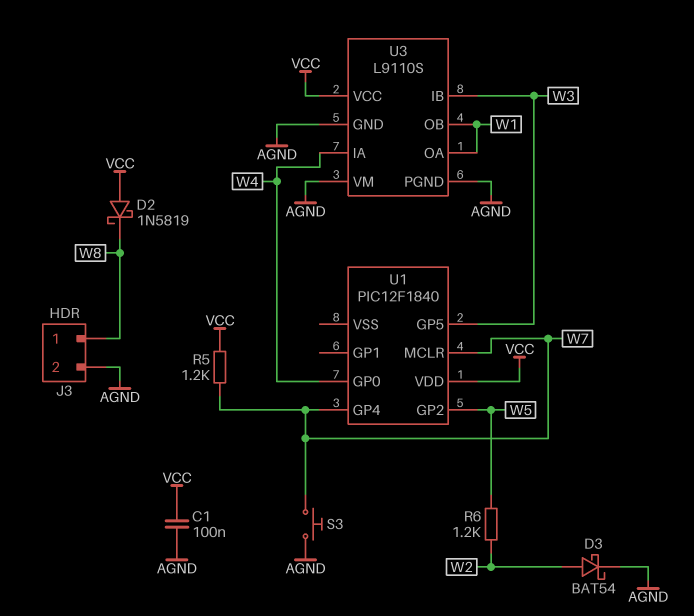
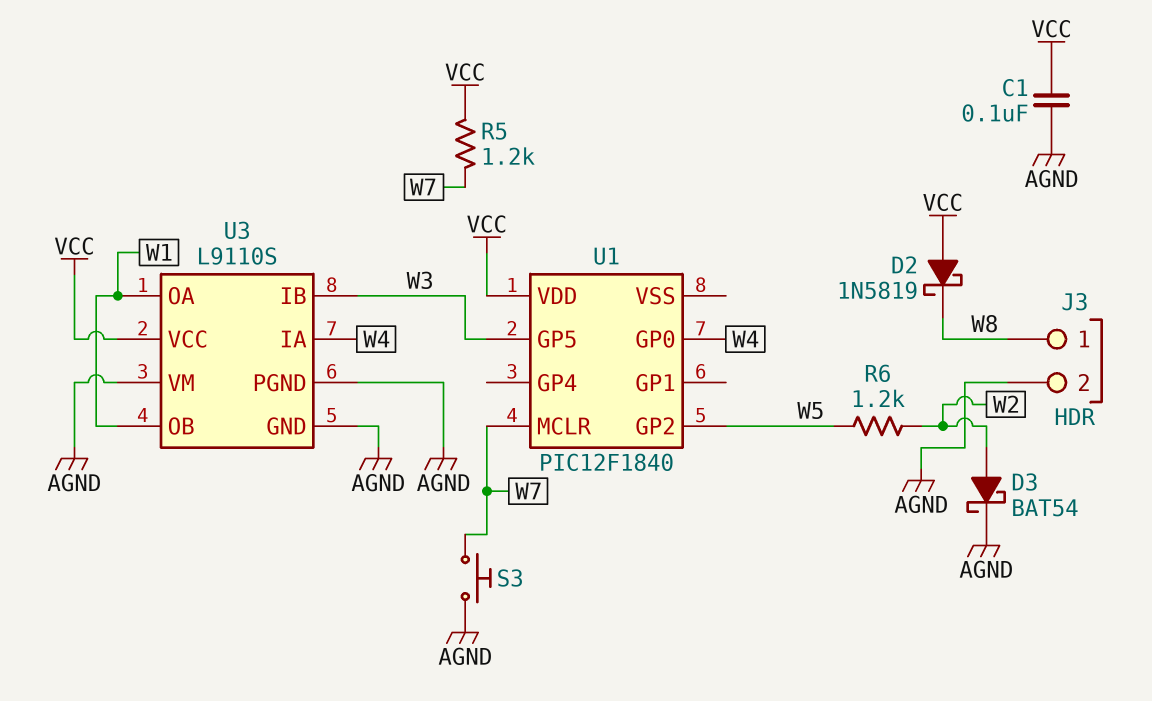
U1 pin GP4: W7 -> none

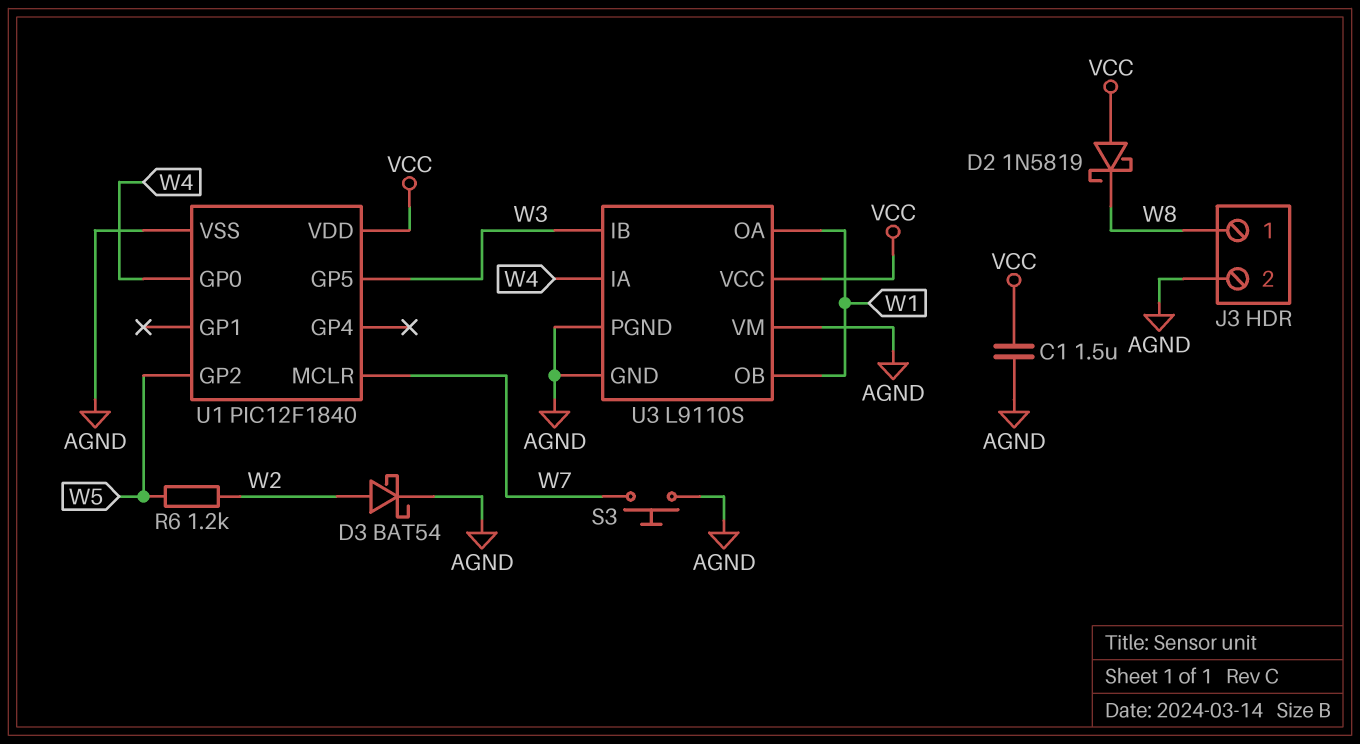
C1: 100nF (AGND, VCC) -> 1.5uF (AGND, VCC)
R5: 1.2k (VCC, W7) -> none
U1 pin VSS: none -> AGND

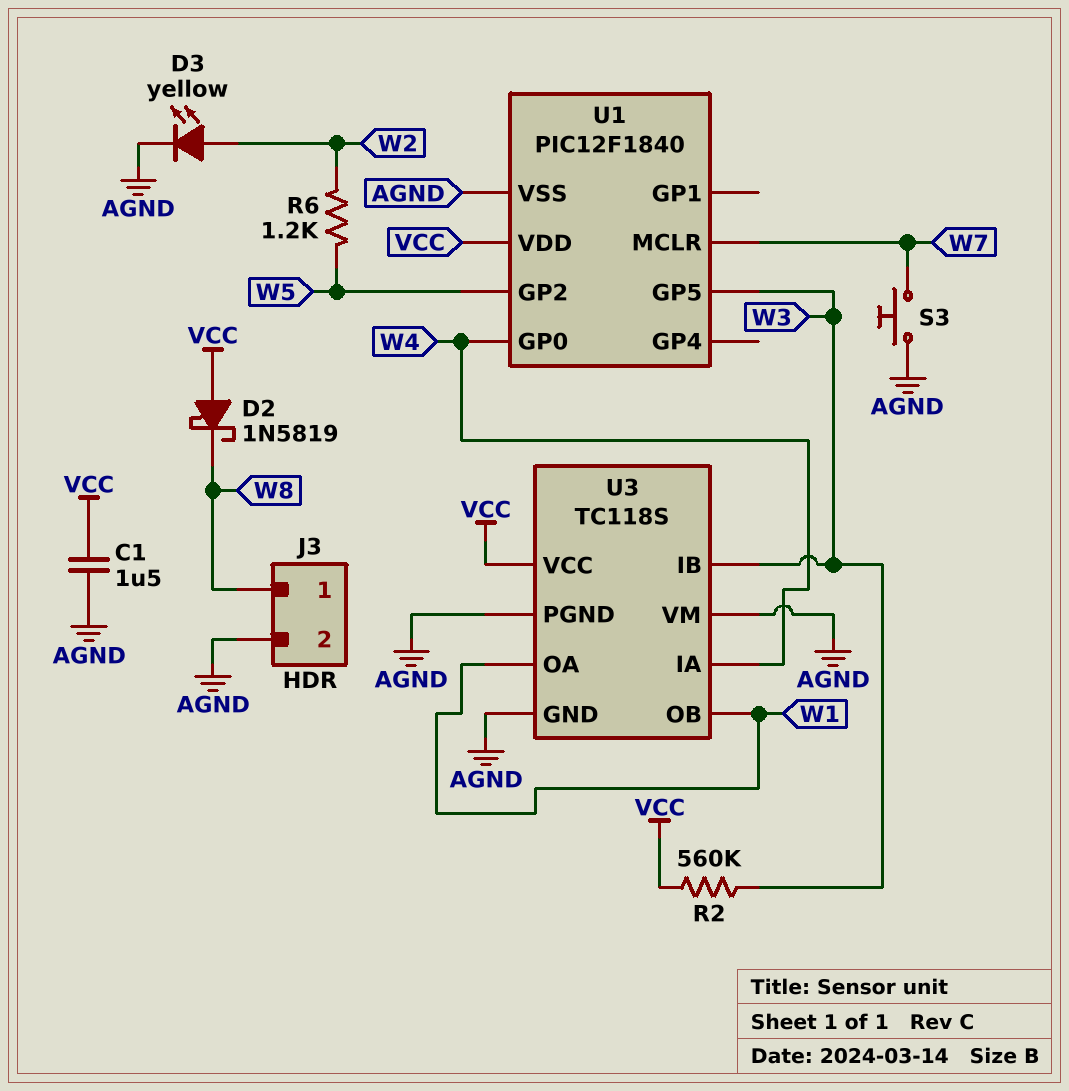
D3: schottky BAT54 (A W2, K AGND) -> LED yellow (A W2, K AGND)
R2: none -> 560k (VCC, W3)
U3: L9110S -> TC118S

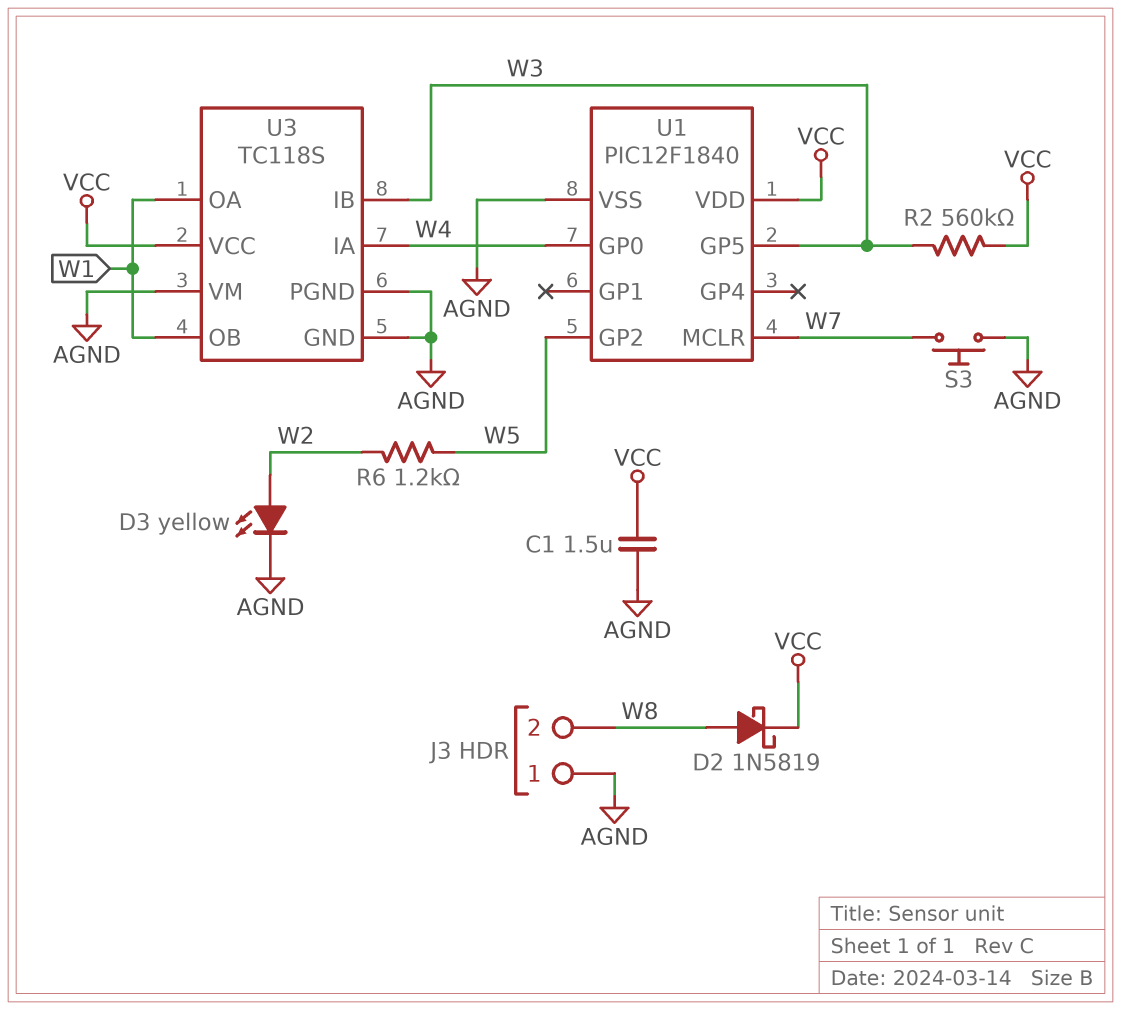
D2: schottky 1N5819 (A VCC, K W8) -> schottky 1N5819 (A W8, K VCC)
J3 pin 1: W8 -> AGND
J3 pin 2: AGND -> W8

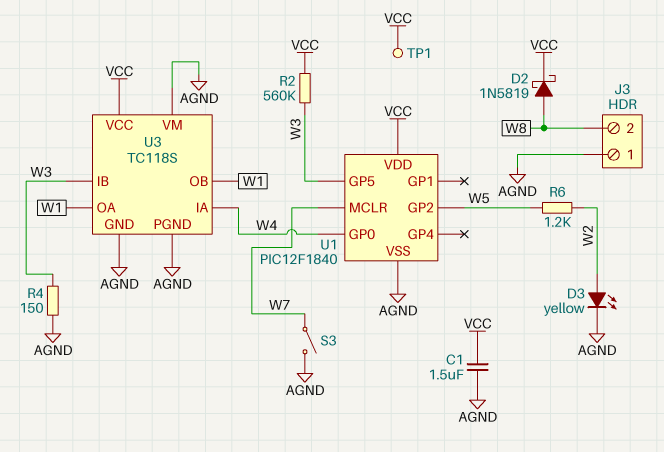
R4: none -> 150 (AGND, W3)
S3: button (AGND, W7) -> switch (AGND, W7)
TP1: none -> test point (VCC)

